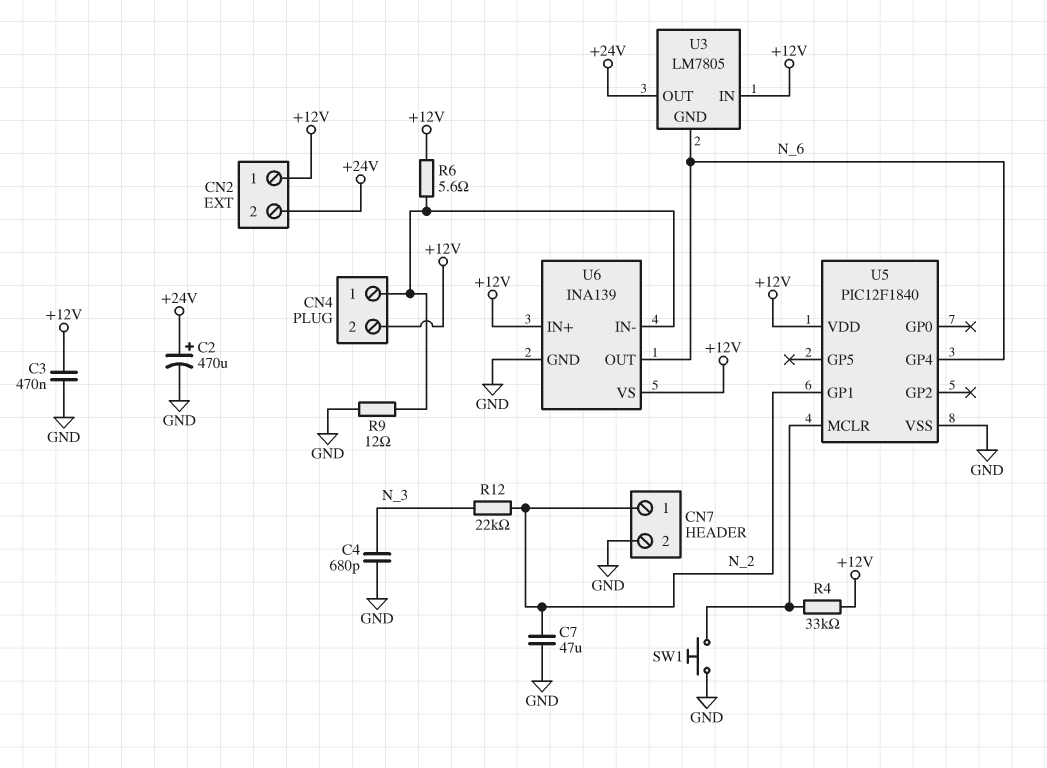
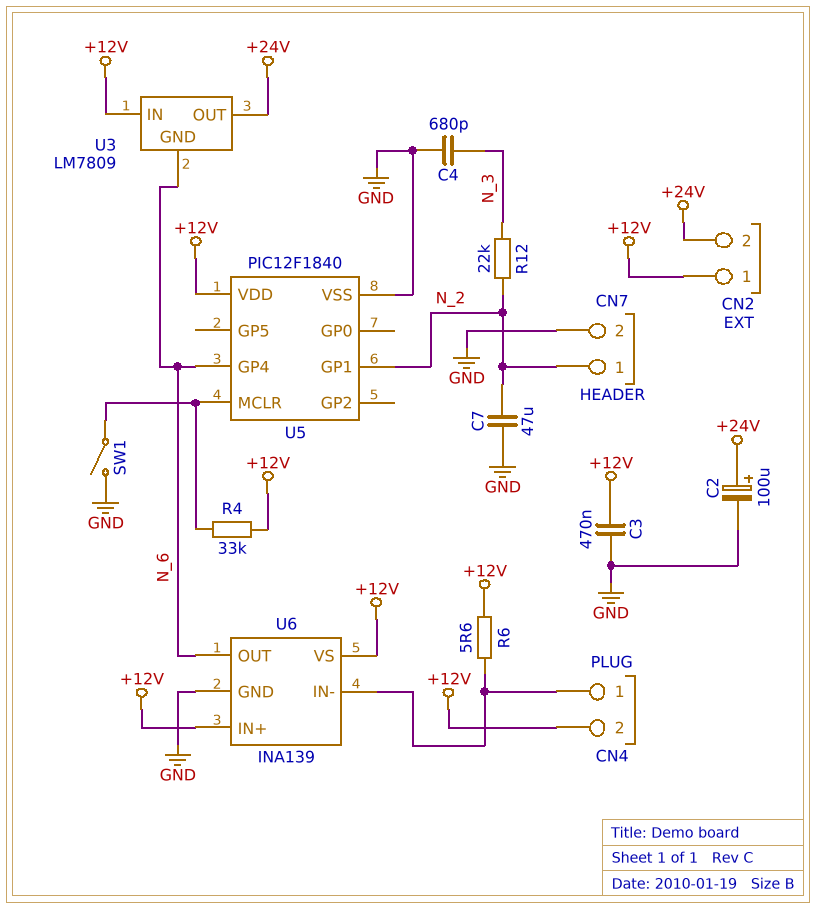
C2: 470uF (plus +24V, minus GND) -> 100uF (plus +24V, minus GND)
R9: 12 (CN4/1, GND) -> none
SW1: button (GND, U5/MCLR) -> switch (GND, U5/MCLR)
U3: LM7805 -> LM7809

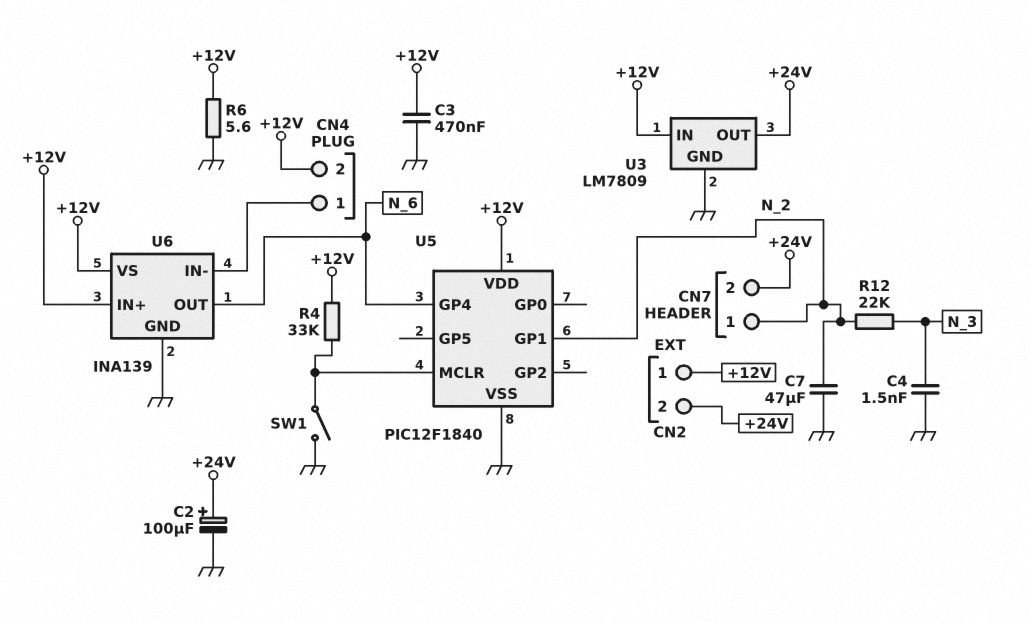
C4: 680pF (GND, N_3) -> 1.5nF (GND, N_3)
CN7 pin 2: GND -> +24V
R6: 5.6 (+12V, CN4/1) -> 5.6 (+12V, GND)
U3 pin GND: N_6 -> GND

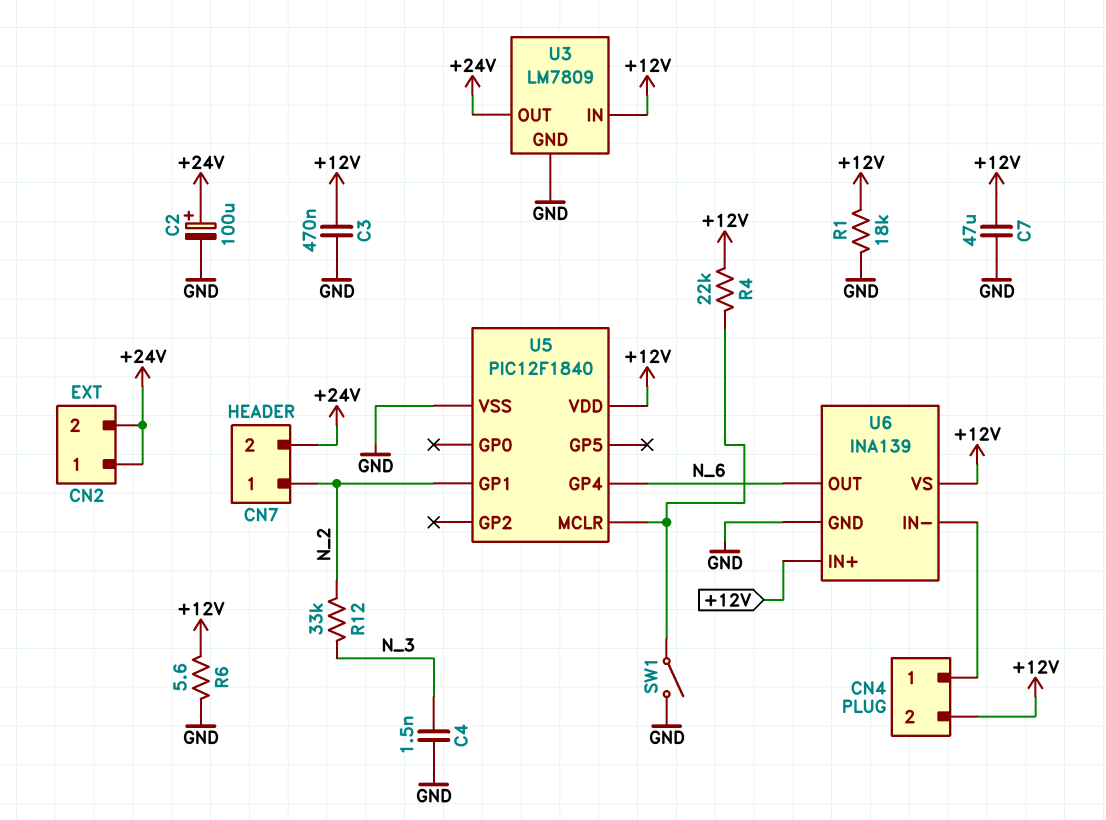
C7: 47uF (GND, N_2) -> 47uF (+12V, GND)
CN2 pin 1: +12V -> +24V
R1: none -> 18k (+12V, GND)
R4: 33k (+12V, U5/MCLR) -> 22k (+12V, U5/MCLR)
R12: 22k (N_2, N_3) -> 33k (N_2, N_3)

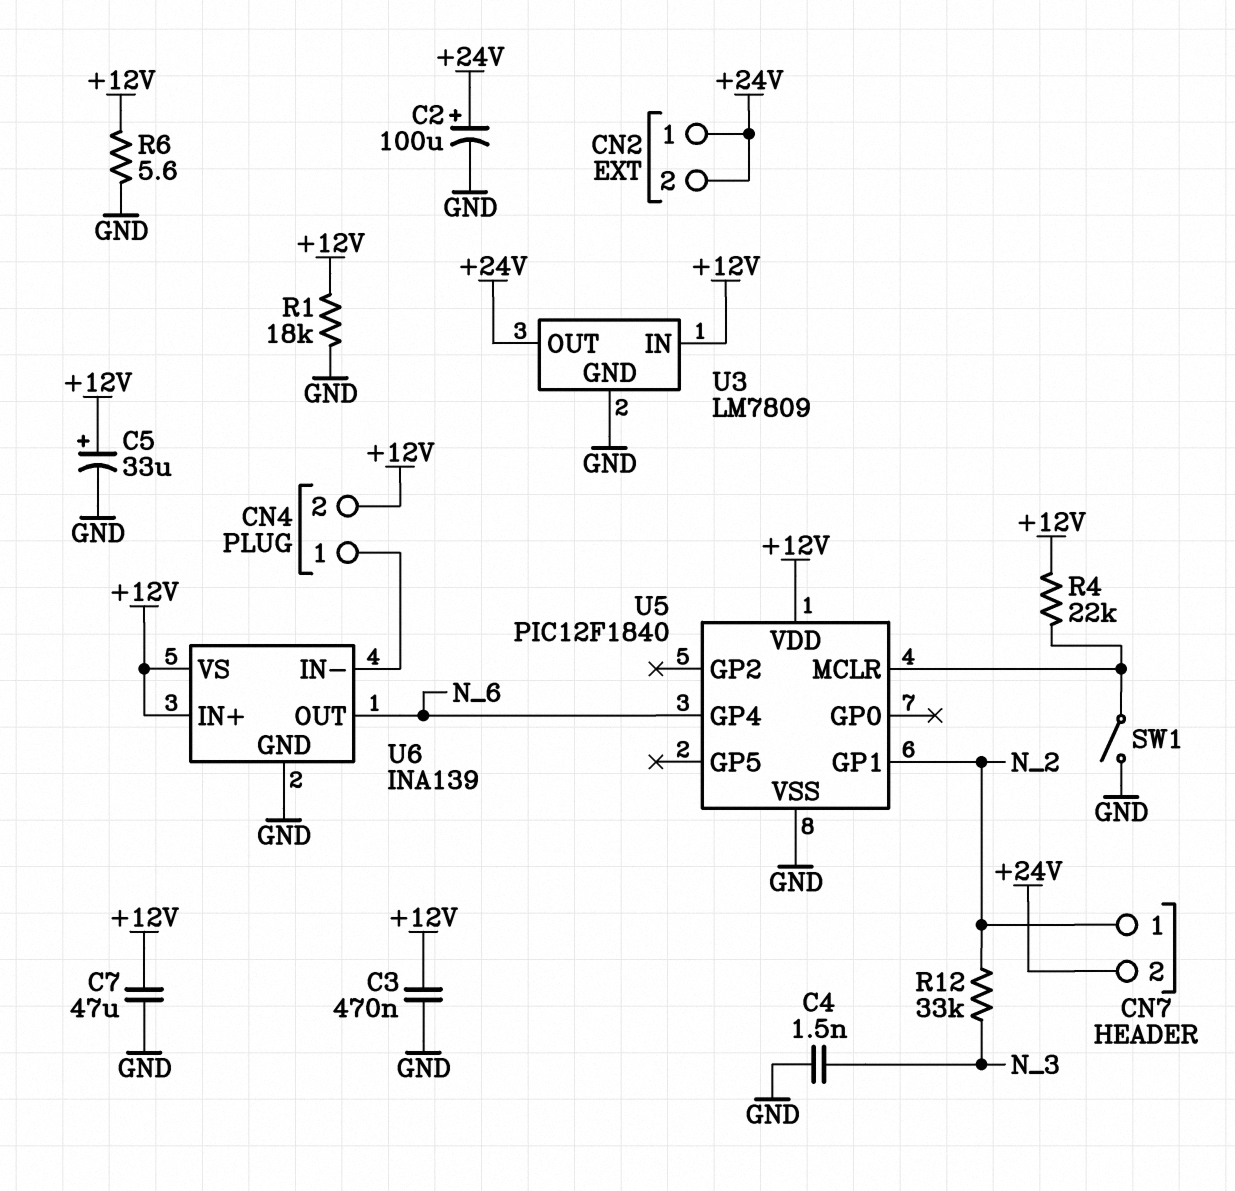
C5: none -> 33uF (plus +12V, minus GND)

